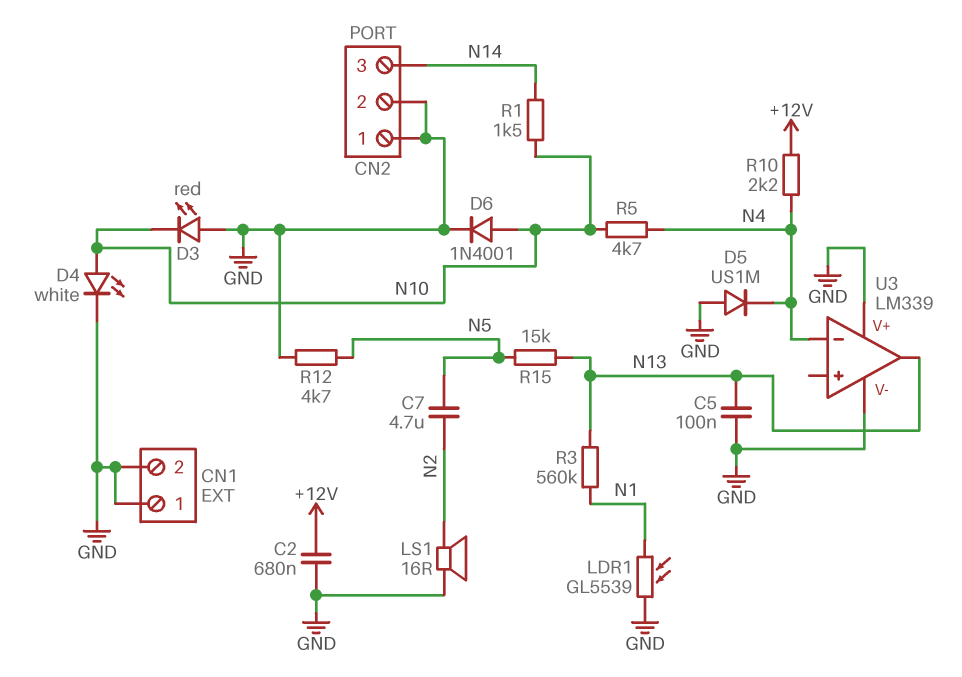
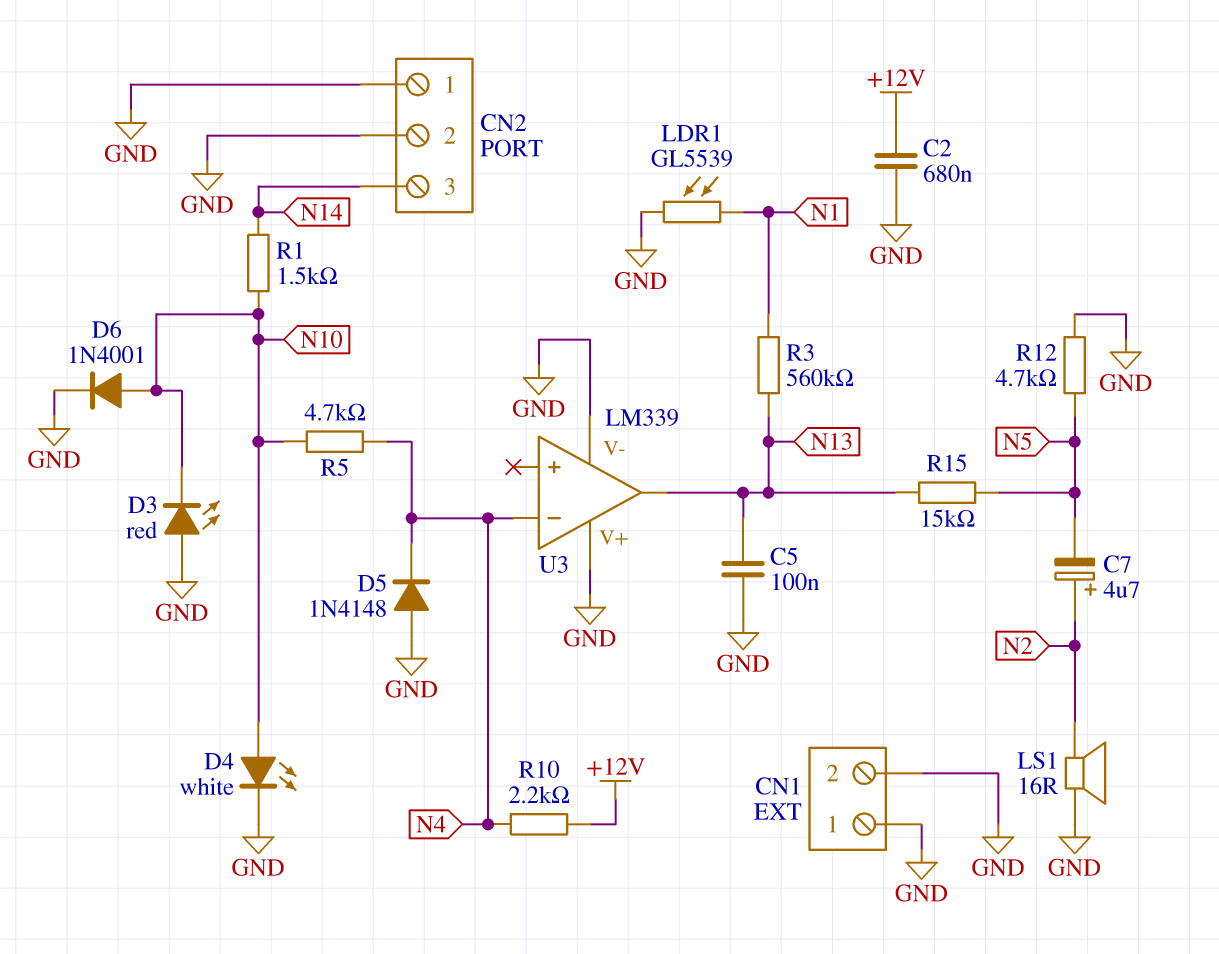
C7: 4.7uF (N2, N5) -> 4.7uF (plus N2, minus N5)
D5: diode US1M (A GND, K N4) -> diode 1N4148 (A GND, K N4)

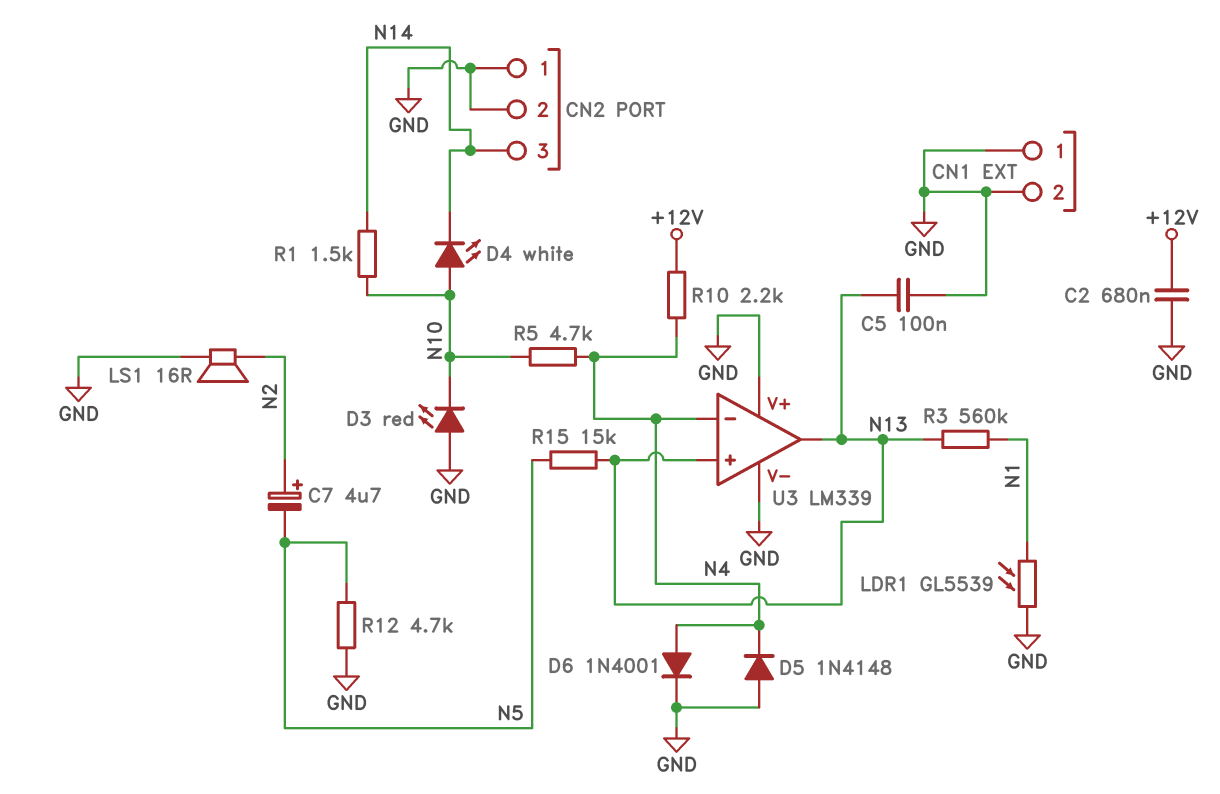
D4: LED white (A N10, K GND) -> LED white (A N10, K N14)
D6: diode 1N4001 (A N10, K GND) -> diode 1N4001 (A N4, K GND)
U3 pin in+: none -> N13

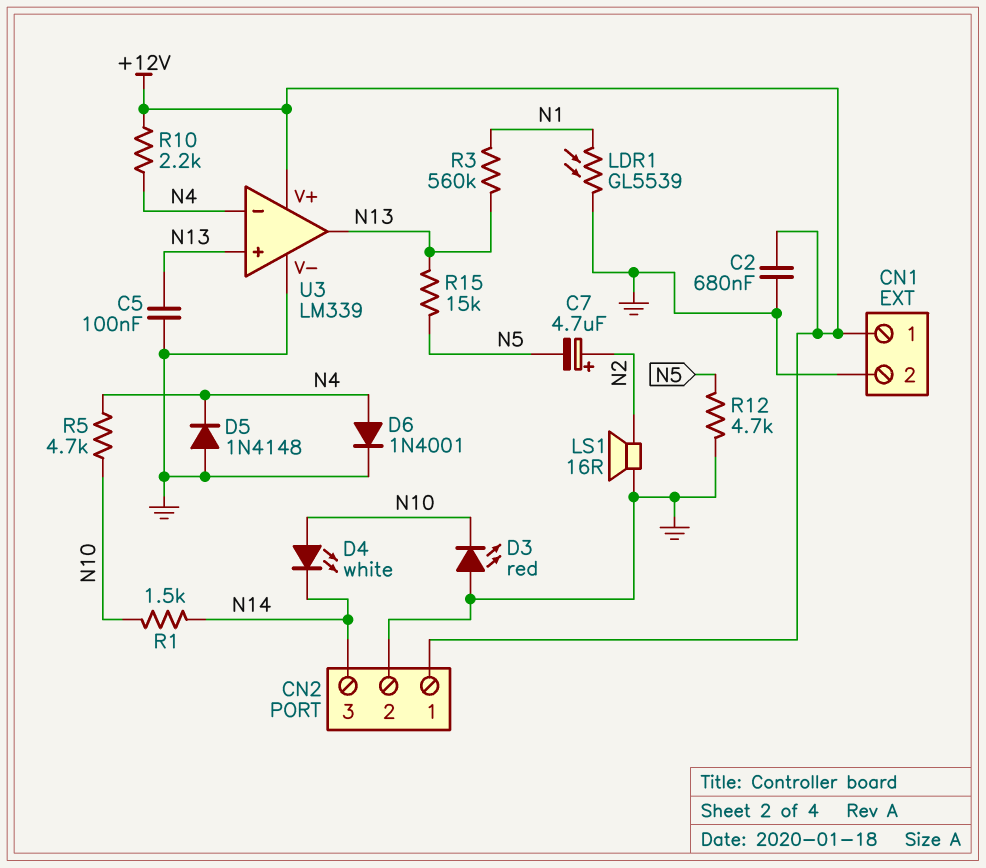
CN1 pin 1: GND -> +12V
CN2 pin 1: GND -> +12V
U3 pin V+: GND -> +12V

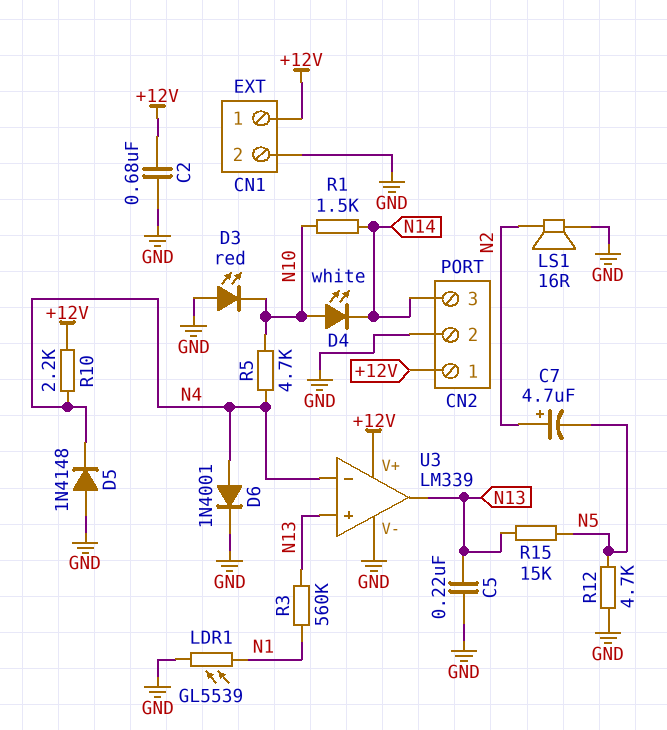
C5: 100nF (GND, N13) -> 220nF (GND, N13)

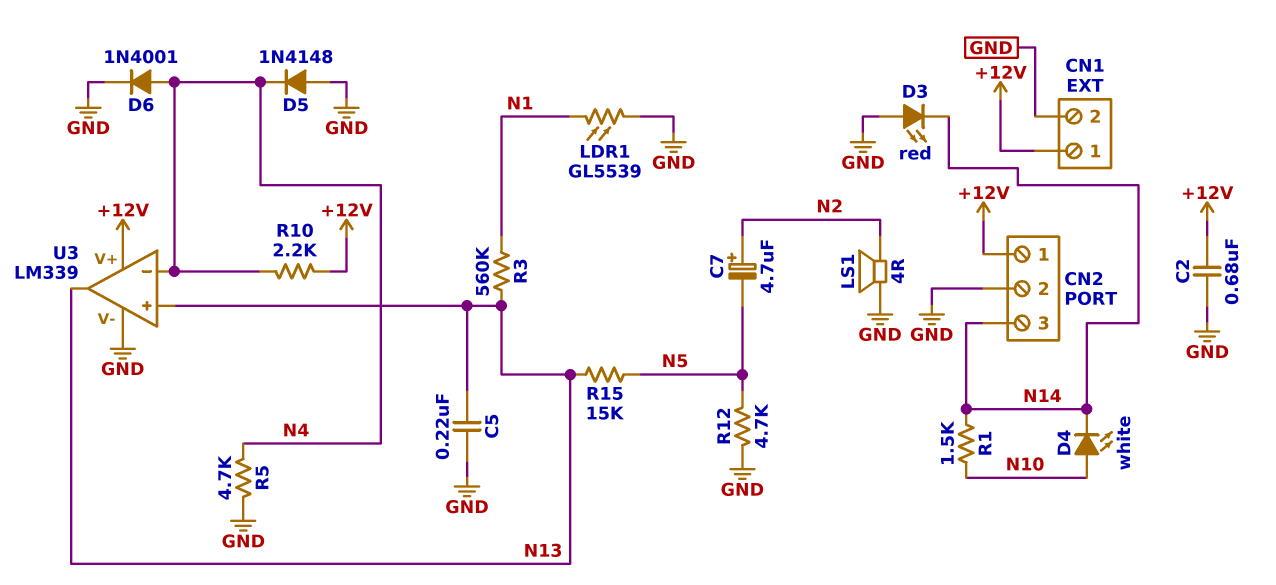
D3: LED red (A GND, K N10) -> LED red (A GND, K N14)
LS1: speaker 16R (GND, N2) -> speaker 4R (GND, N2)
R5: 4.7k (N4, N10) -> 4.7k (GND, N4)

